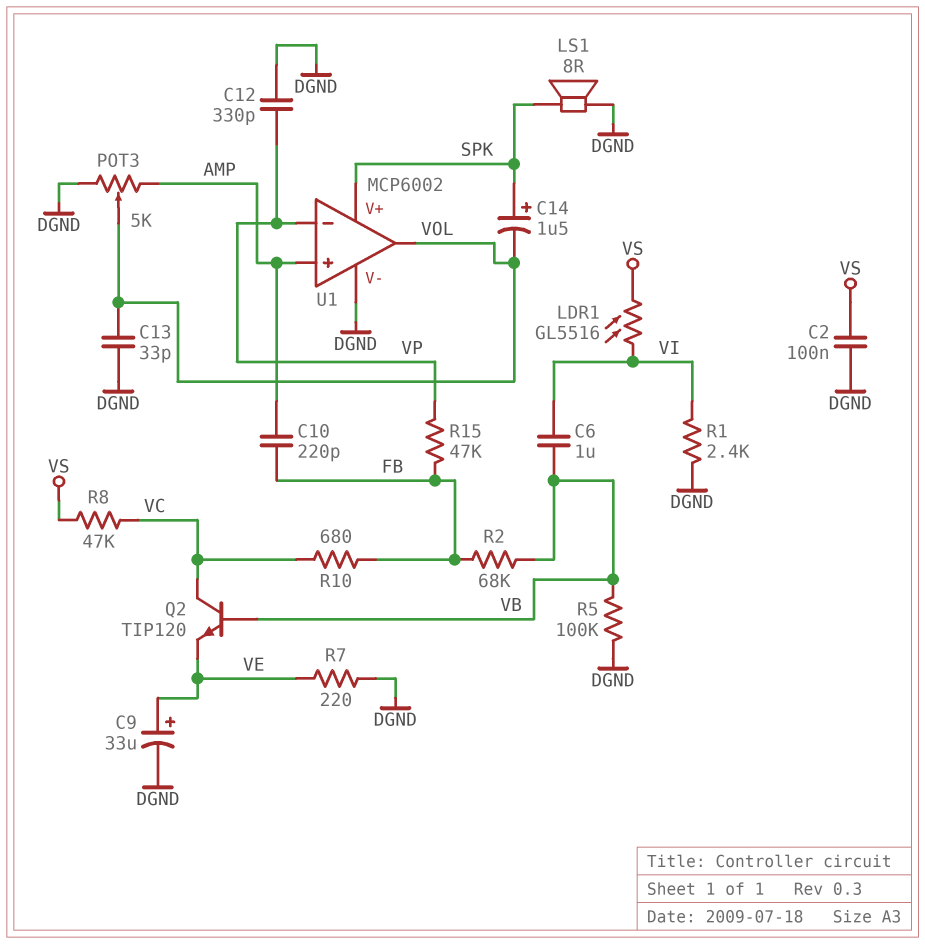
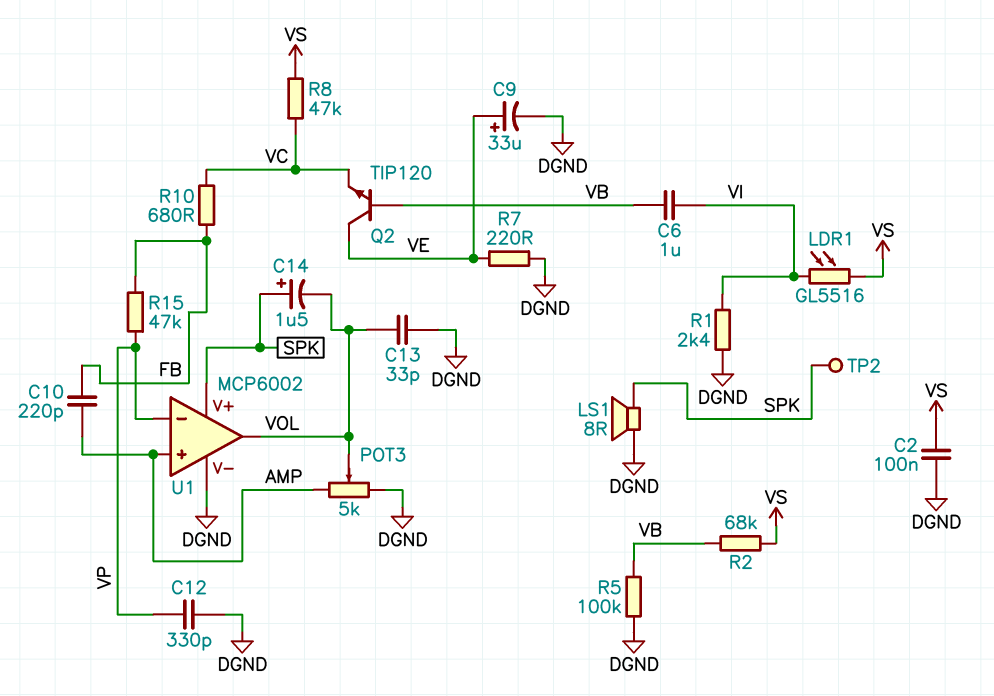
Q2: NPN TIP120 (B VB, C VC, E VE) -> NPN TIP120 (B VB, C VE, E VC)
R2: 68k (FB, VB) -> 68k (VB, VS)
TP2: none -> test point (SPK)

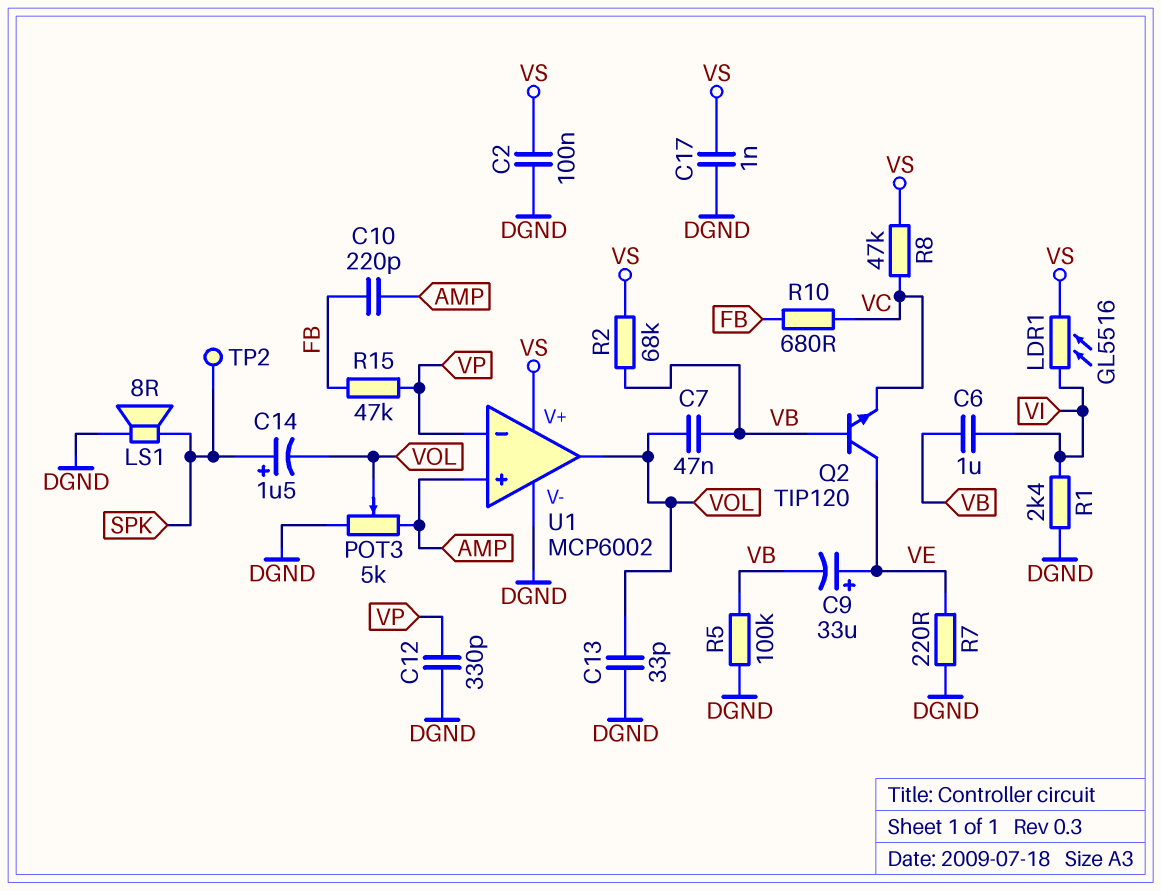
C7: none -> 47nF (VB, VOL)
C9: 33uF (plus VE, minus DGND) -> 33uF (plus VE, minus VB)
C17: none -> 1nF (DGND, VS)
U1 pin V+: SPK -> VS

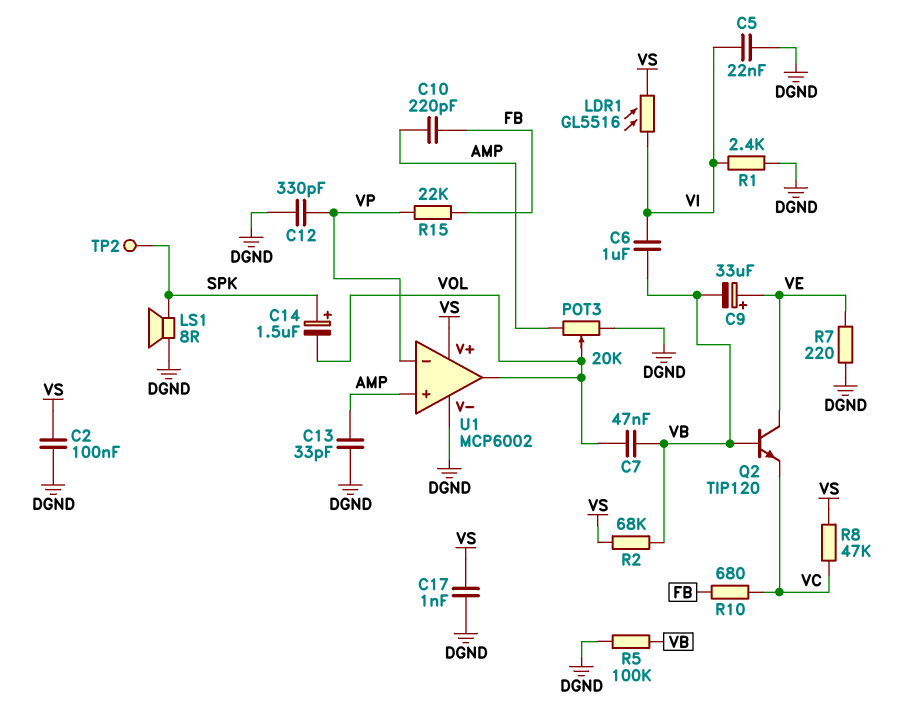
C5: none -> 22nF (DGND, VI)
C13: 33pF (DGND, VOL) -> 33pF (AMP, DGND)
POT3: 5k (AMP, DGND, wiper VOL) -> 20k (AMP, DGND, wiper VOL)
R15: 47k (FB, VP) -> 22k (FB, VP)

